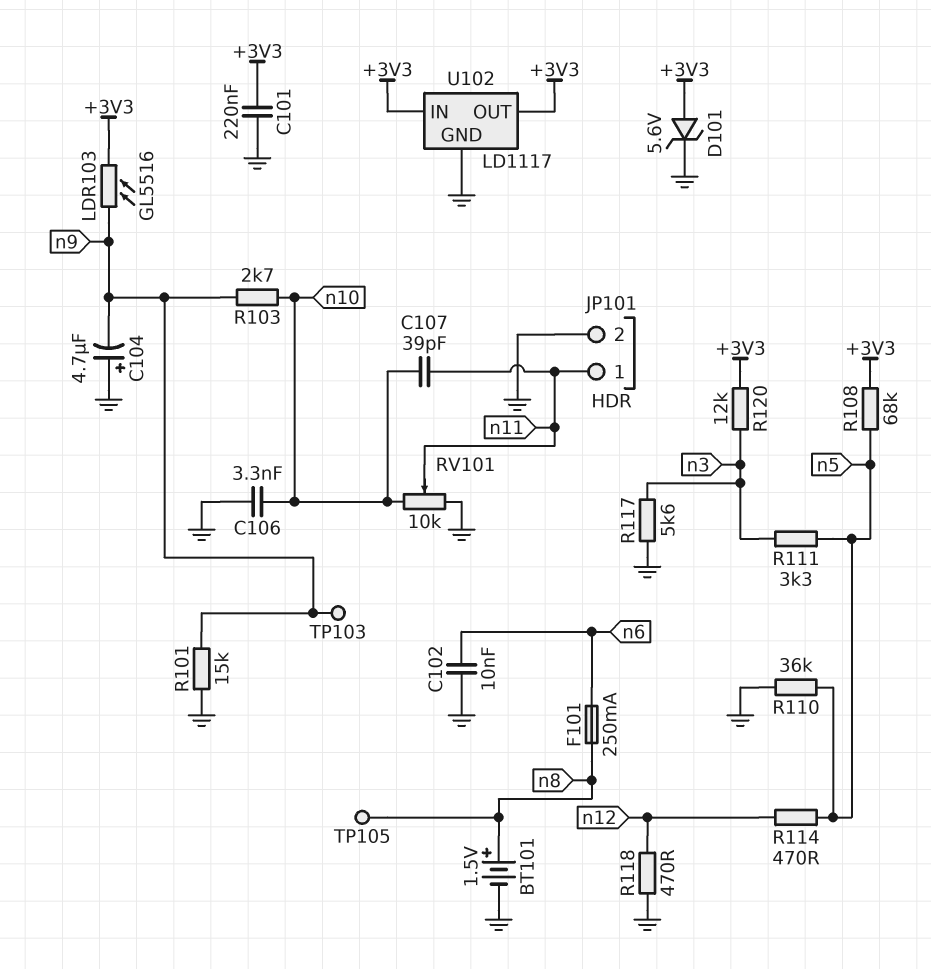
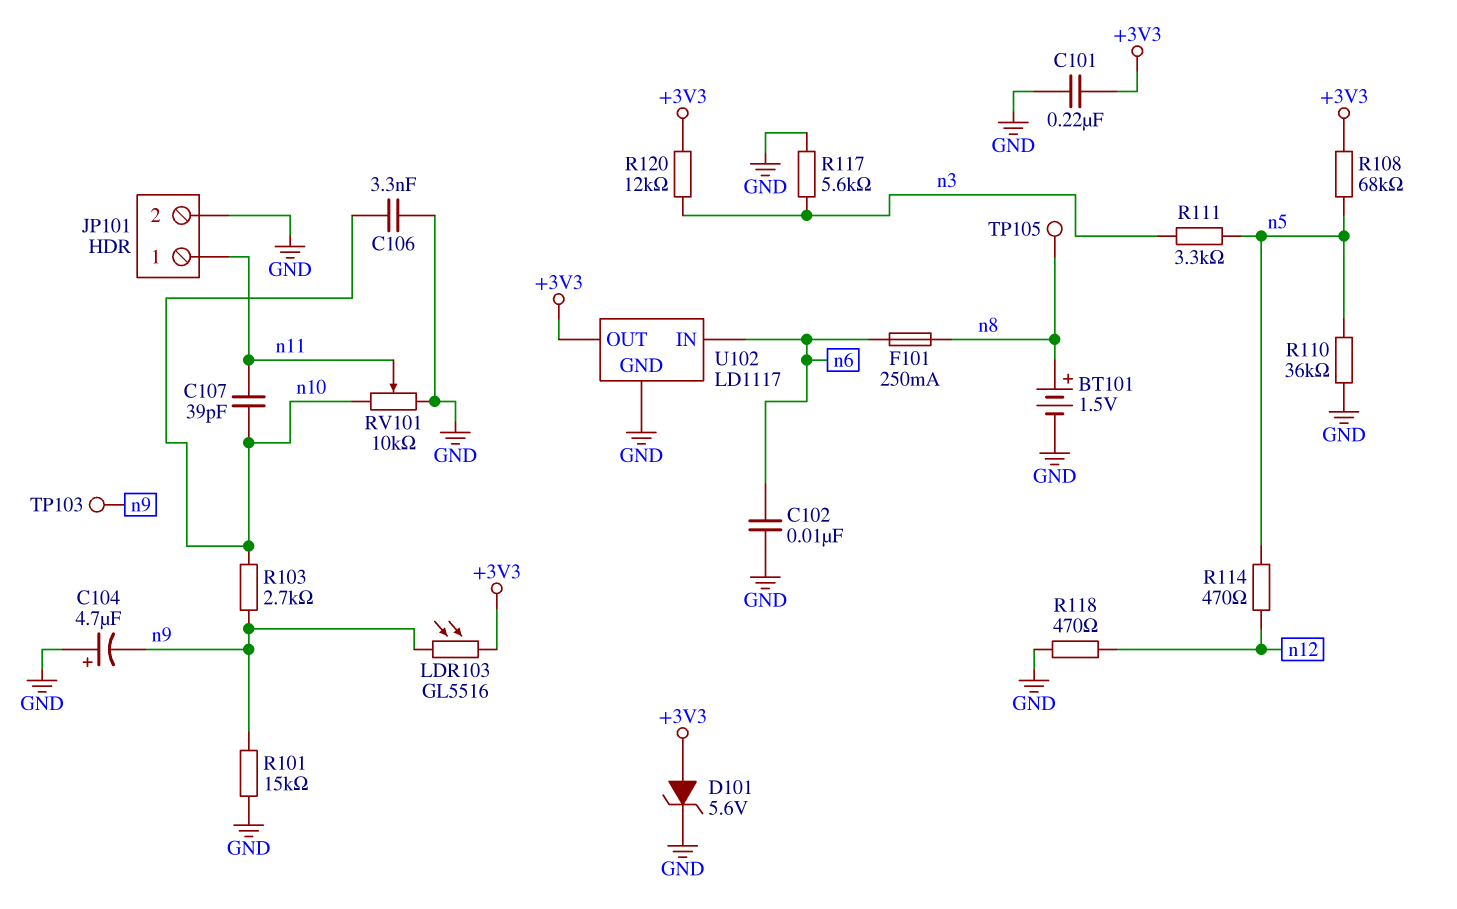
U102 pin IN: +3V3 -> n6

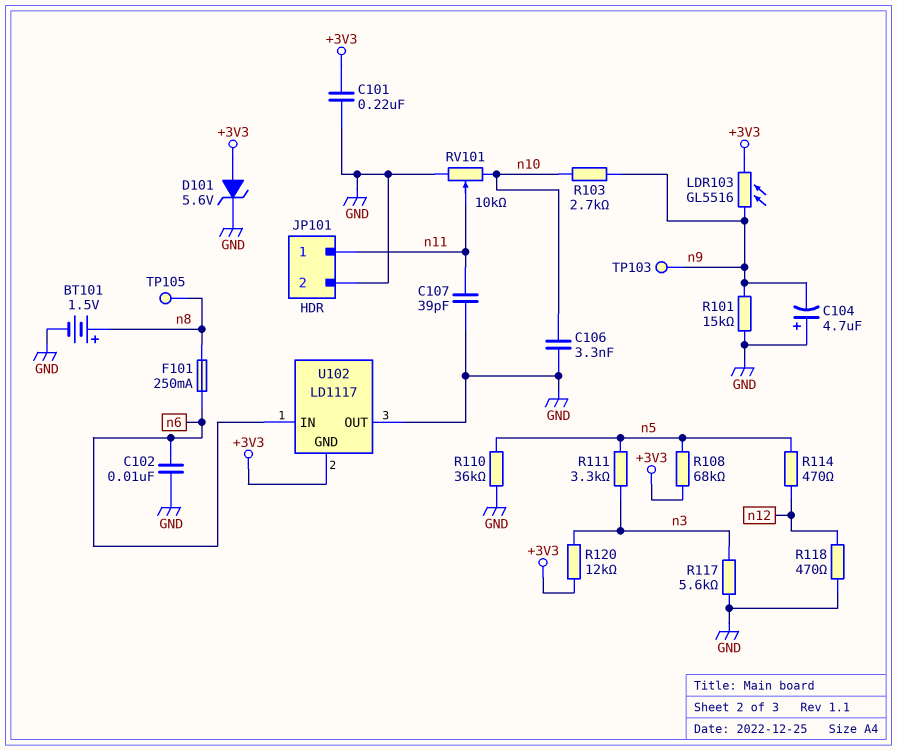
C107: 39pF (n10, n11) -> 39pF (GND, n11)
U102 pin GND: GND -> +3V3
U102 pin OUT: +3V3 -> GND

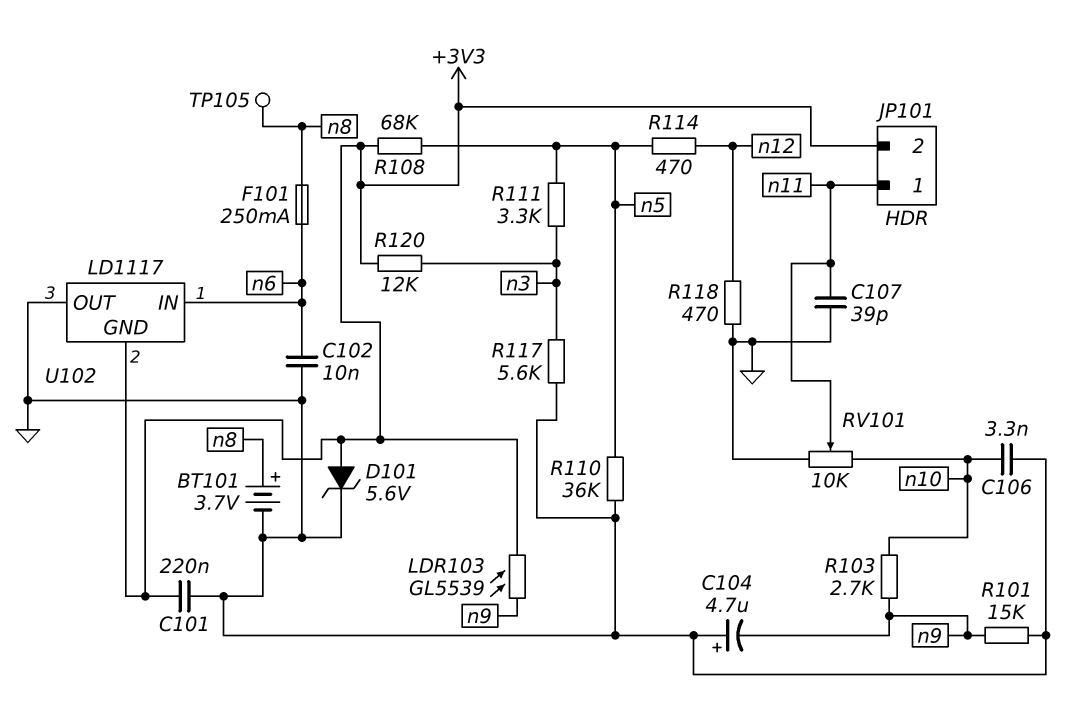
BT101: 1.5V (plus n8, minus GND) -> 3.7V (plus n8, minus GND)
JP101 pin 2: GND -> +3V3
LDR103: GL5516 (+3V3, n9) -> GL5539 (+3V3, n9)
TP103: test point (n9) -> none

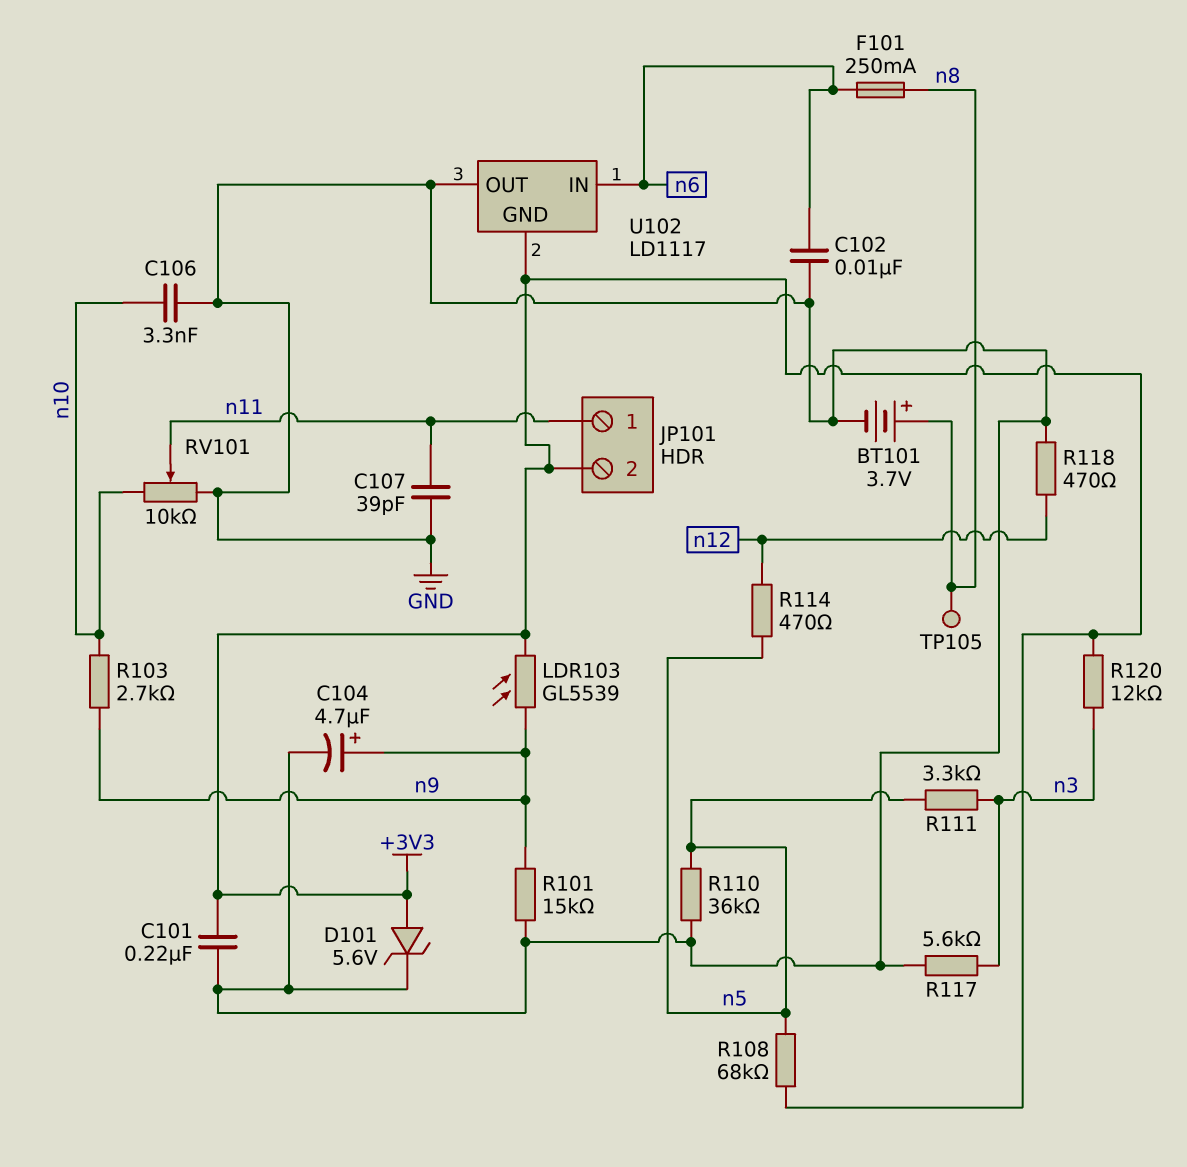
C104: 4.7uF (plus GND, minus n9) -> 4.7uF (plus n9, minus GND)

